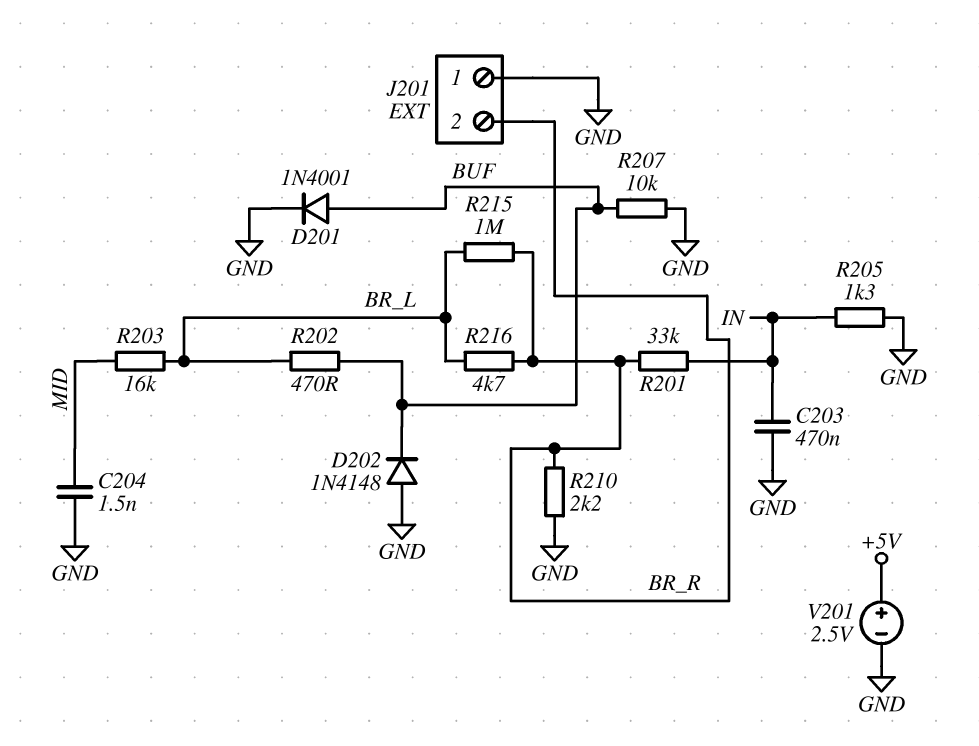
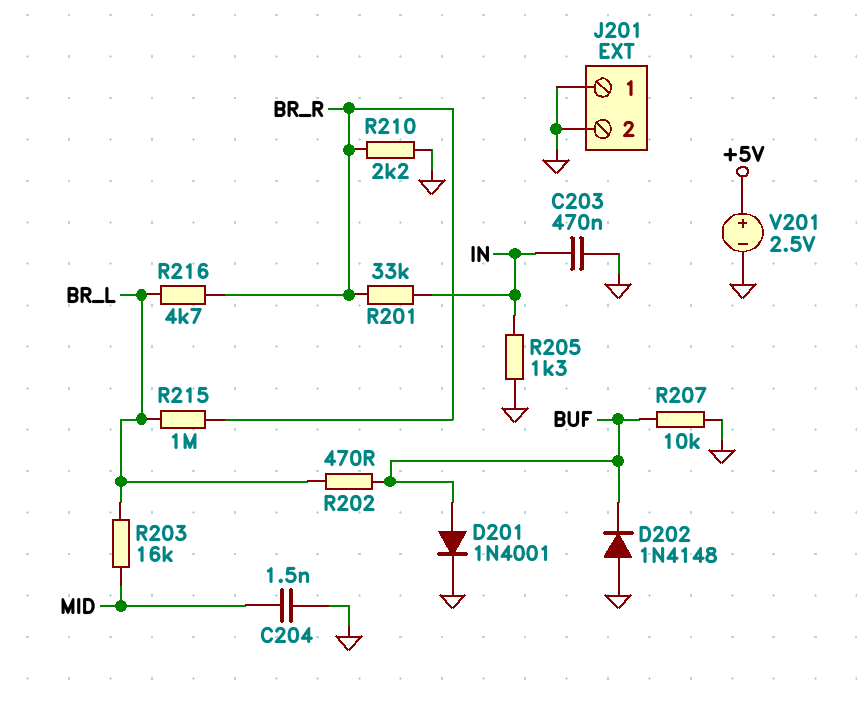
J201 pin 2: BR_R -> GND

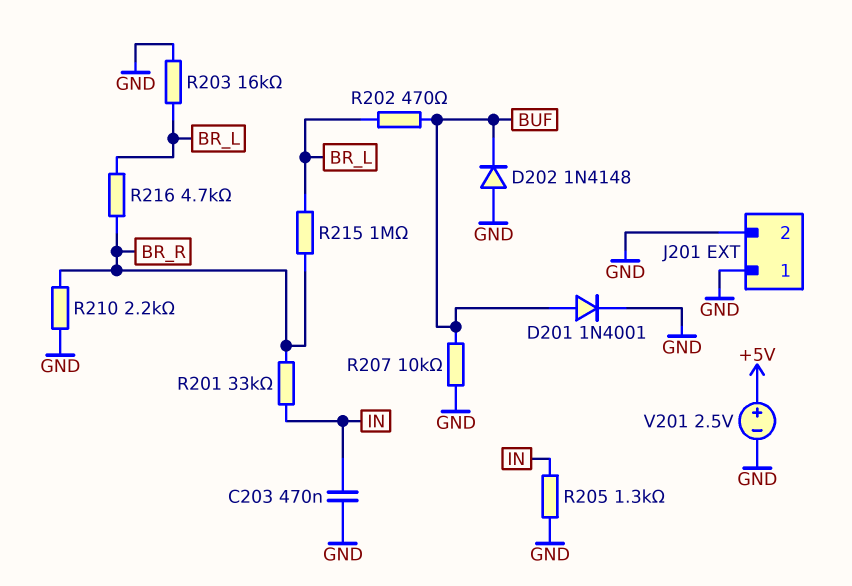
C204: 1.5nF (GND, MID) -> none
R203: 16k (BR_L, MID) -> 16k (BR_L, GND)

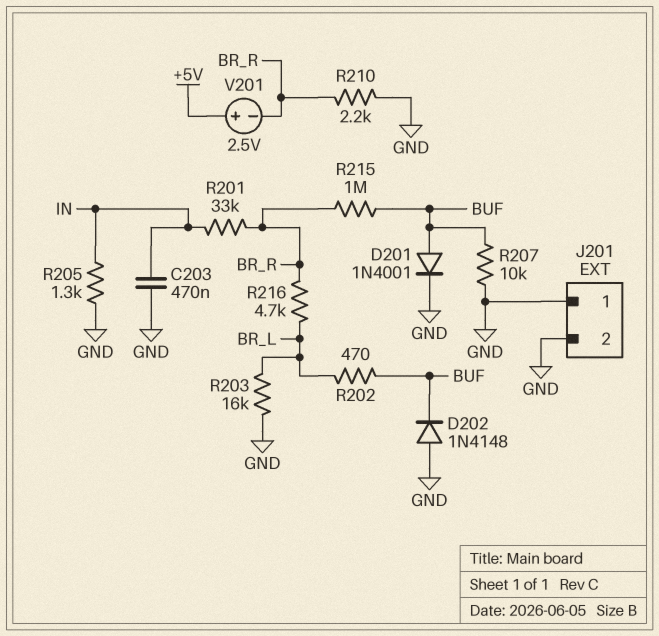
R215: 1M (BR_L, BR_R) -> 1M (BR_R, BUF)
V201: 2.5V (plus +5V, minus GND) -> 2.5V (plus +5V, minus BR_R)

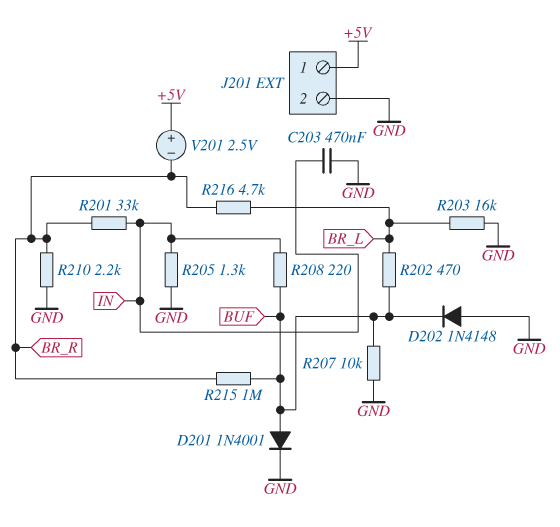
J201 pin 1: GND -> +5V
R208: none -> 220 (BUF, IN)

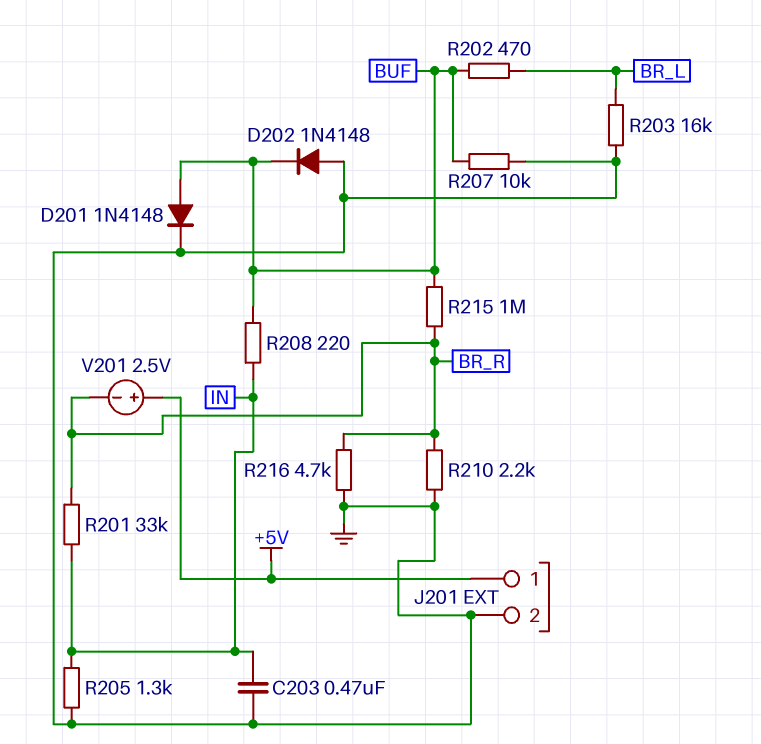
D201: diode 1N4001 (A BUF, K GND) -> diode 1N4148 (A BUF, K GND)
R216: 4.7k (BR_L, BR_R) -> 4.7k (BR_R, GND)

